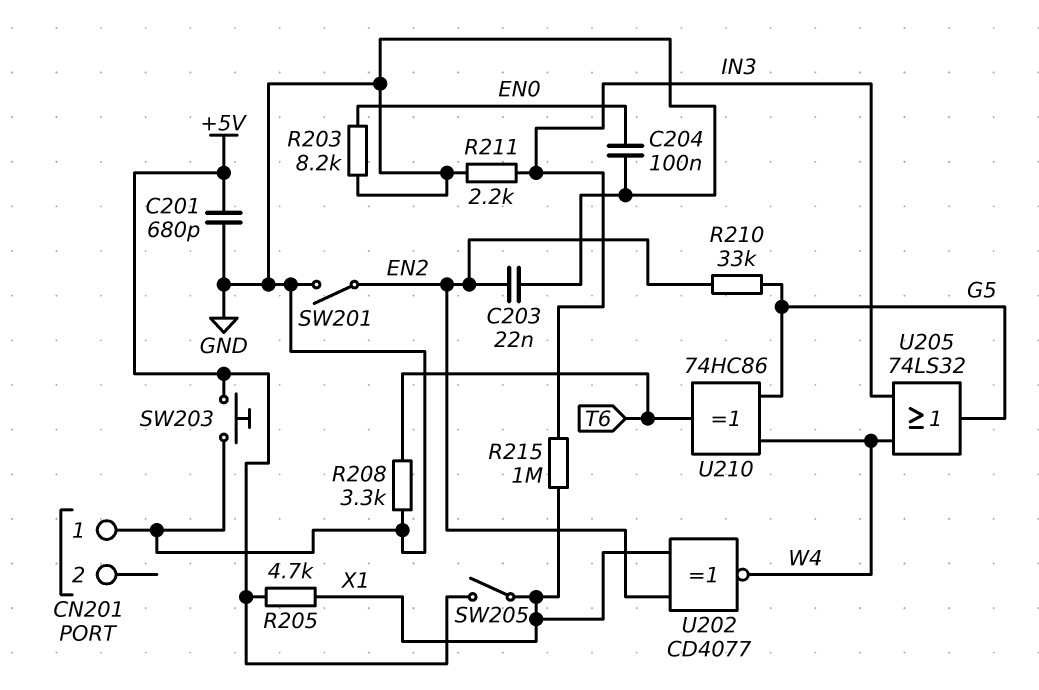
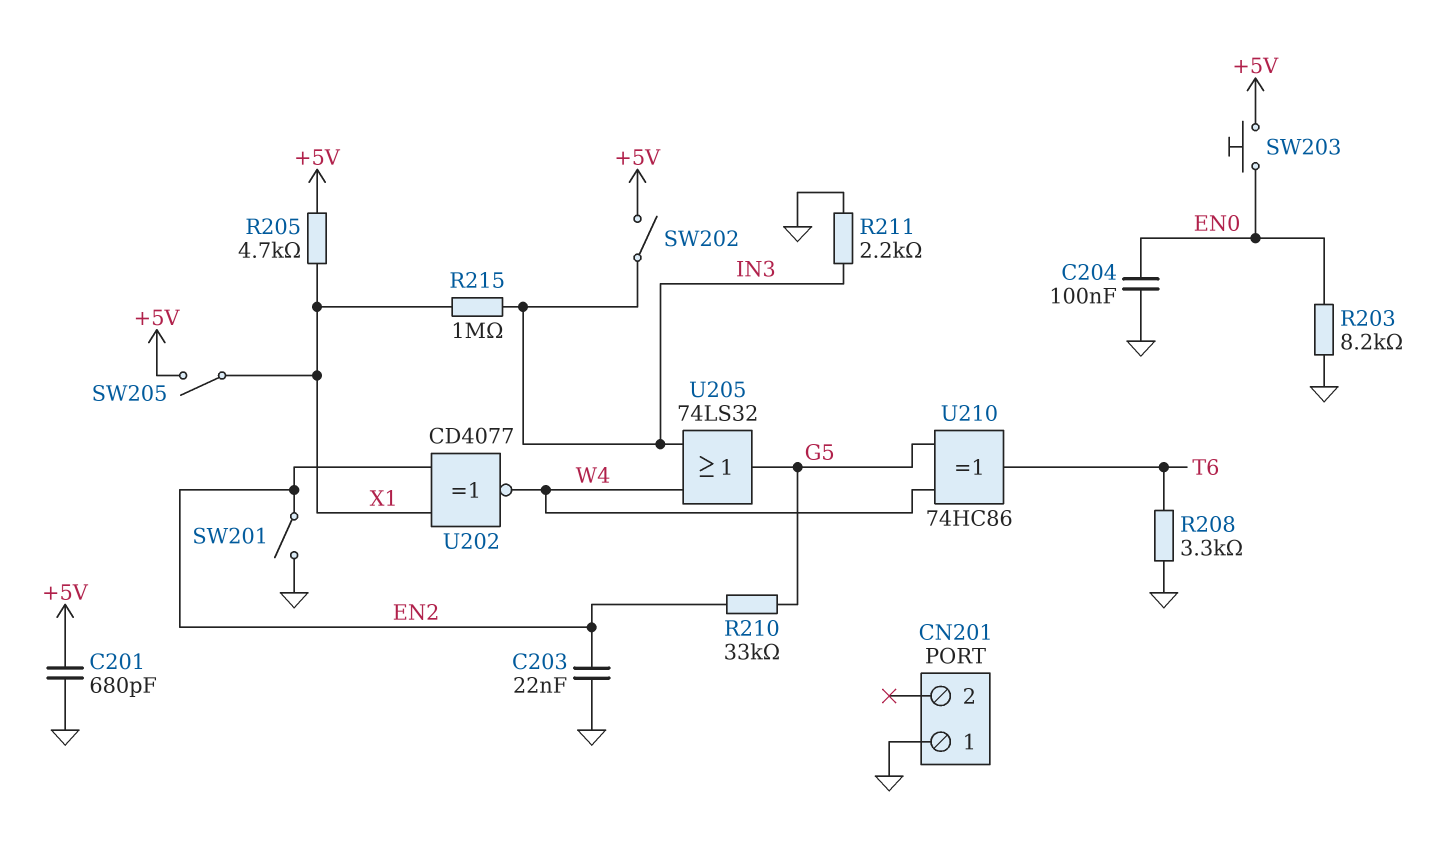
SW202: none -> switch (+5V, IN3)
SW203: button (+5V, GND) -> button (+5V, EN0)

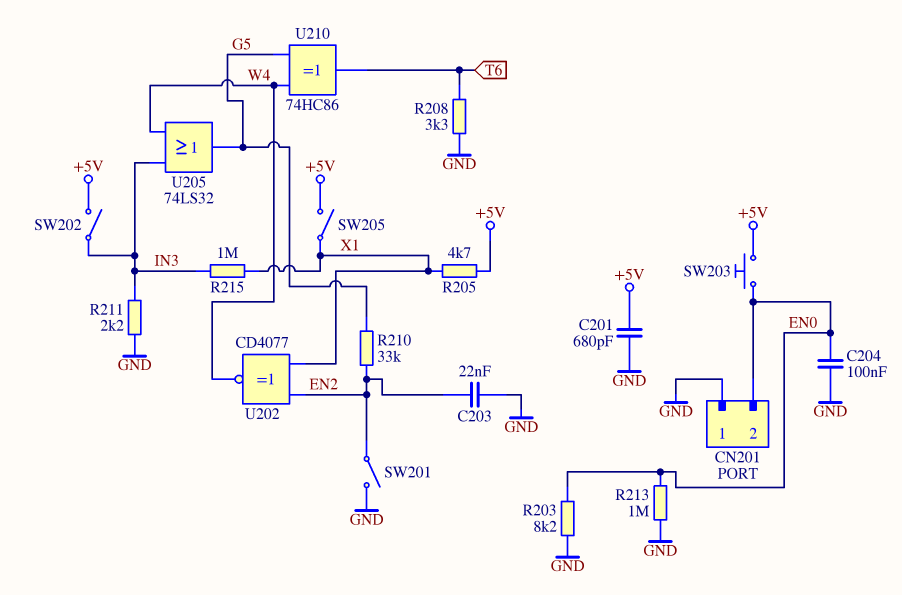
CN201 pin 2: none -> EN0
R213: none -> 1M (EN0, GND)

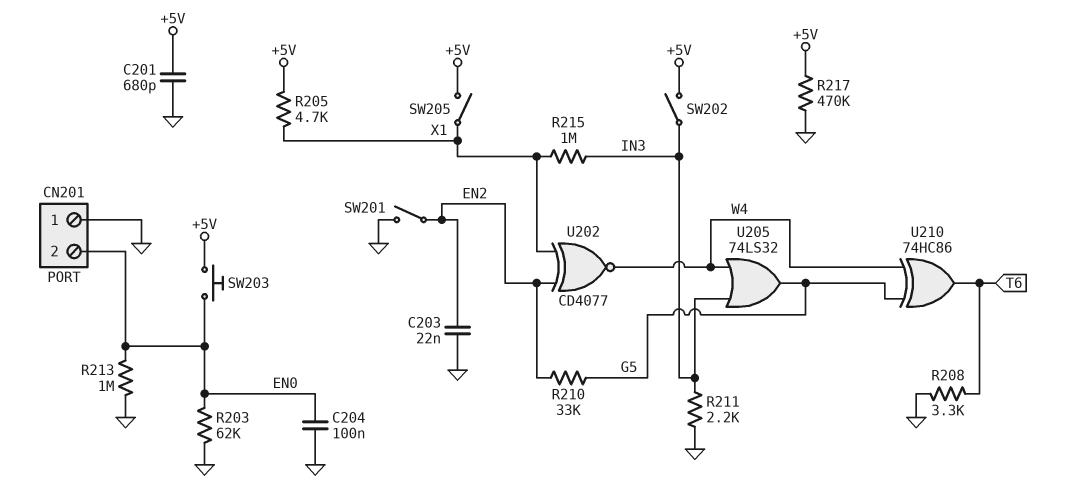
R203: 8.2k (EN0, GND) -> 62k (EN0, GND)
R217: none -> 470k (+5V, GND)

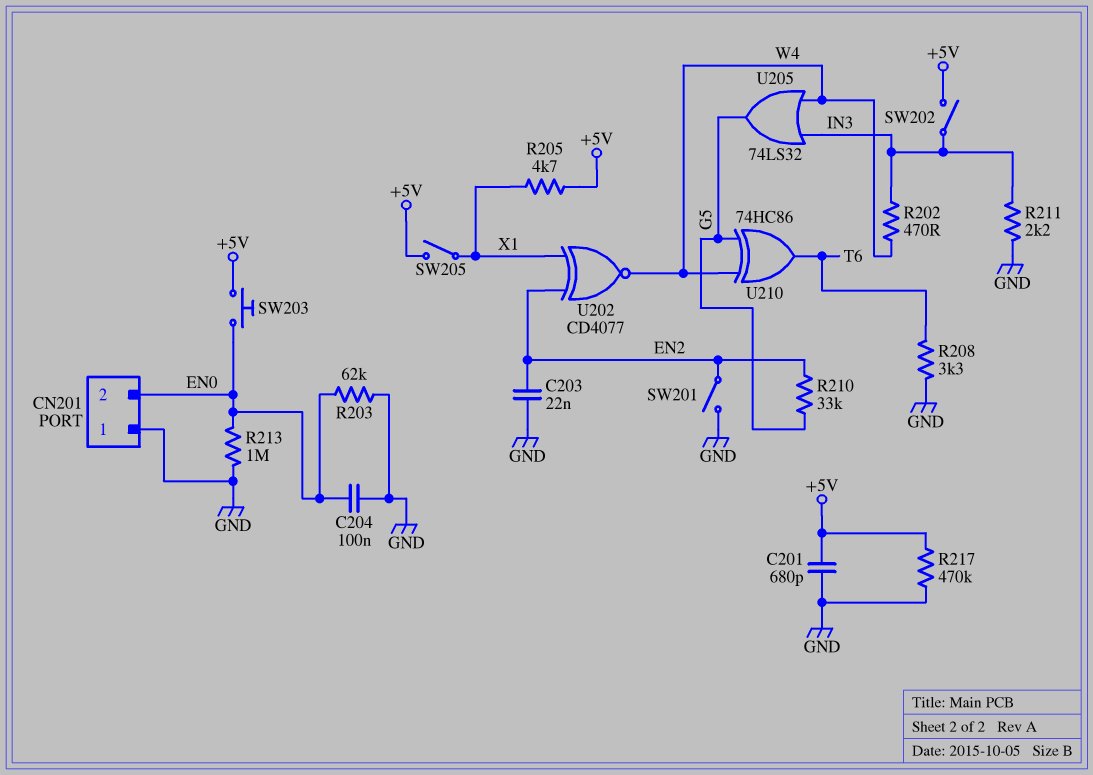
R202: none -> 470 (IN3, W4)
R215: 1M (IN3, X1) -> none

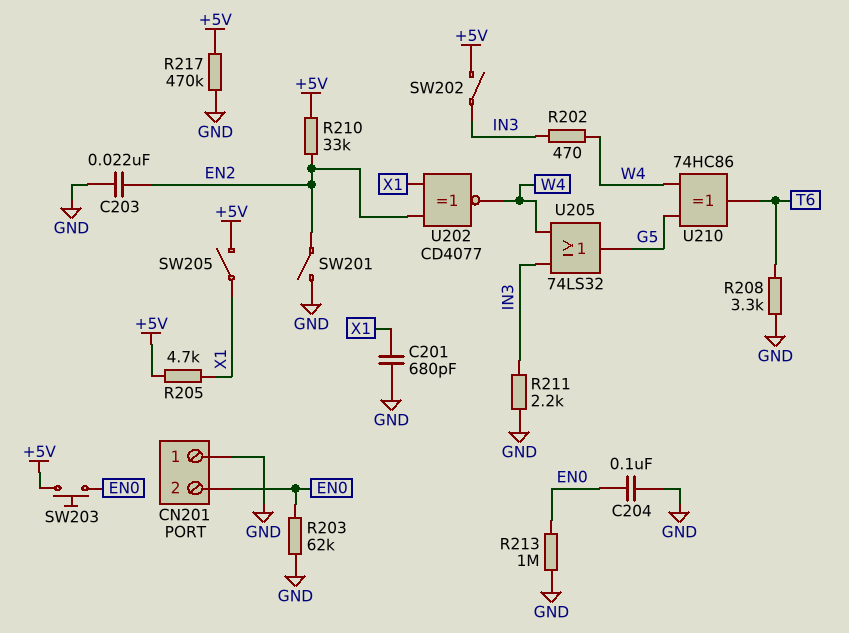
C201: 680pF (+5V, GND) -> 680pF (GND, X1)
R210: 33k (EN2, G5) -> 33k (+5V, EN2)

